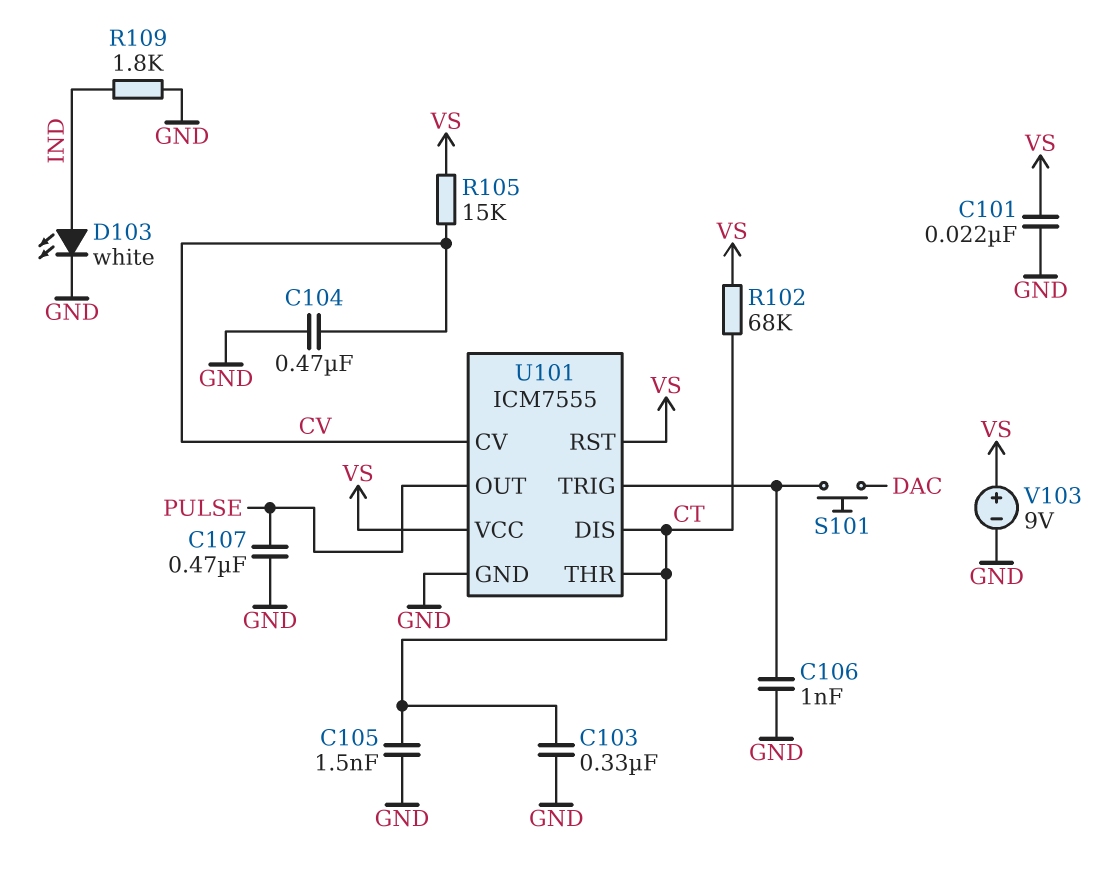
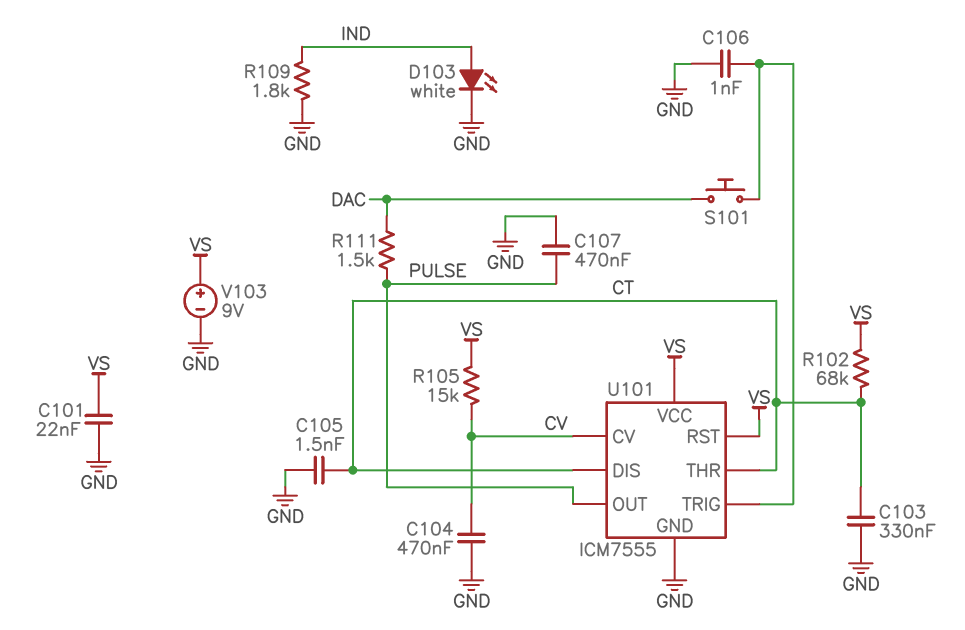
R111: none -> 1.5k (DAC, PULSE)

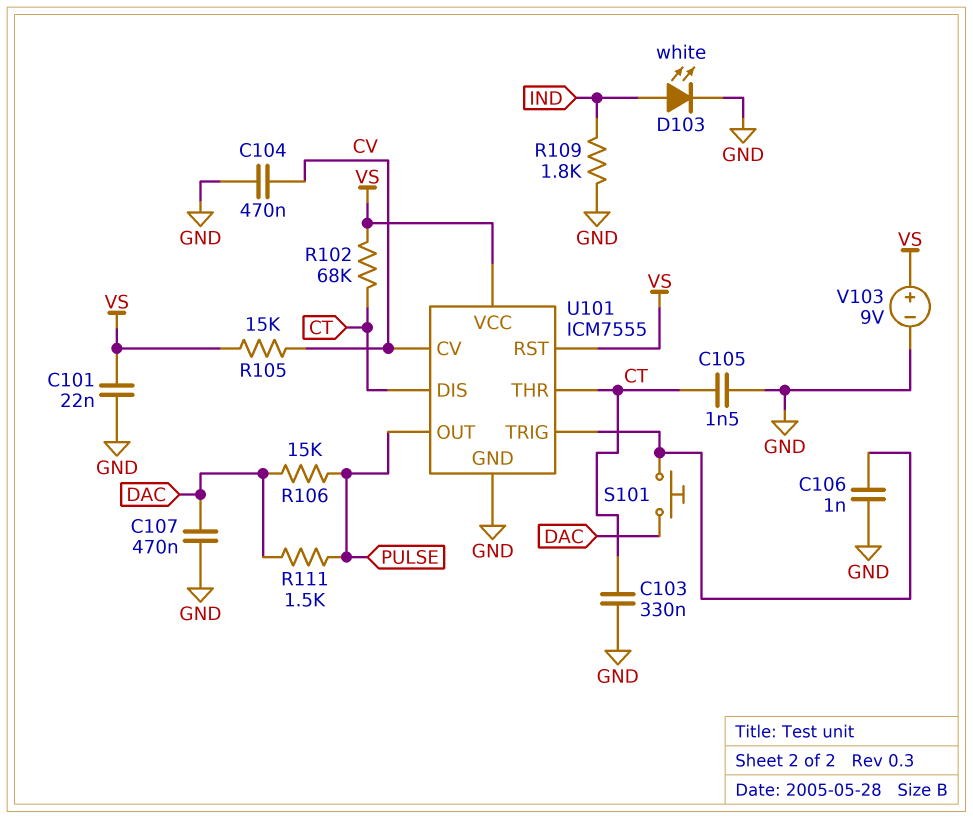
C107: 470nF (GND, PULSE) -> 470nF (DAC, GND)
R106: none -> 15k (DAC, PULSE)

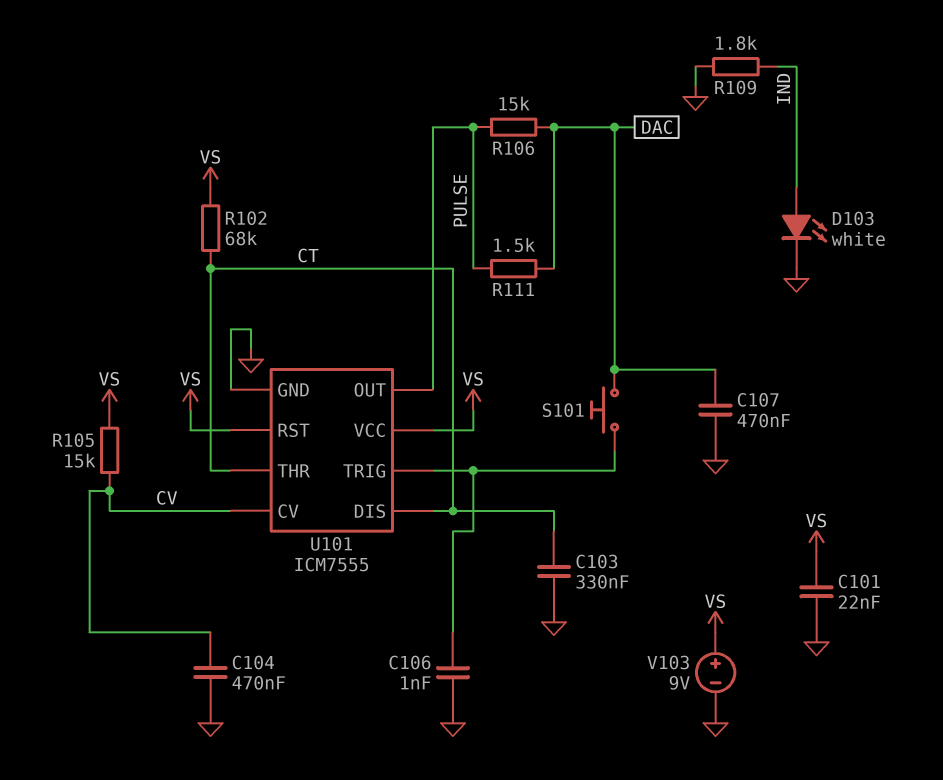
C105: 1.5nF (CT, GND) -> none

